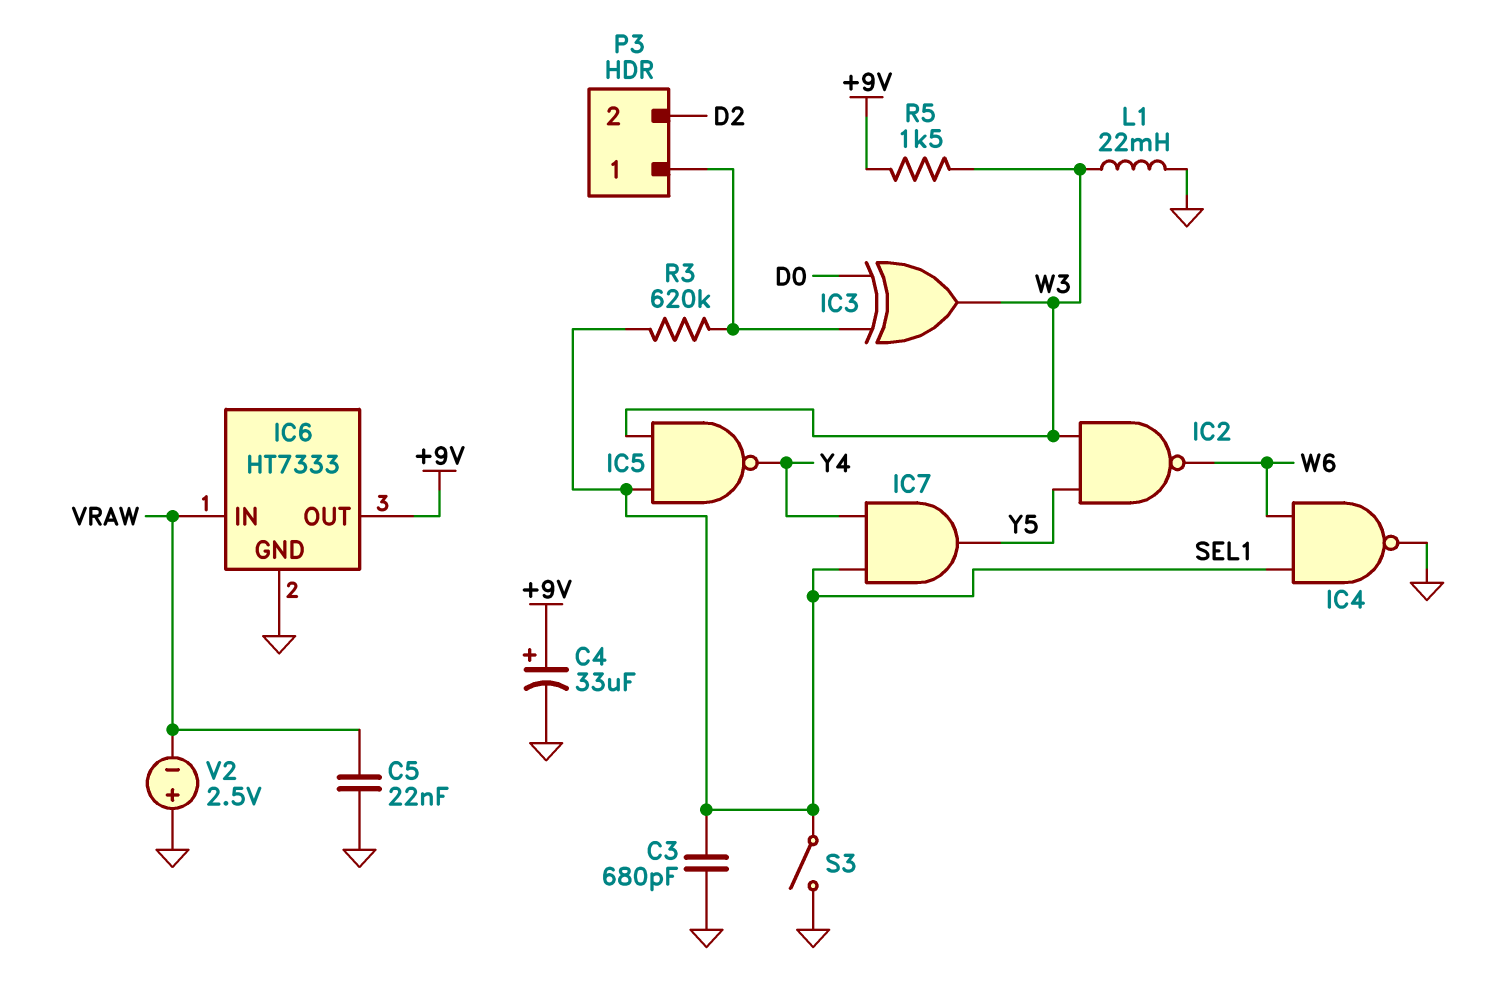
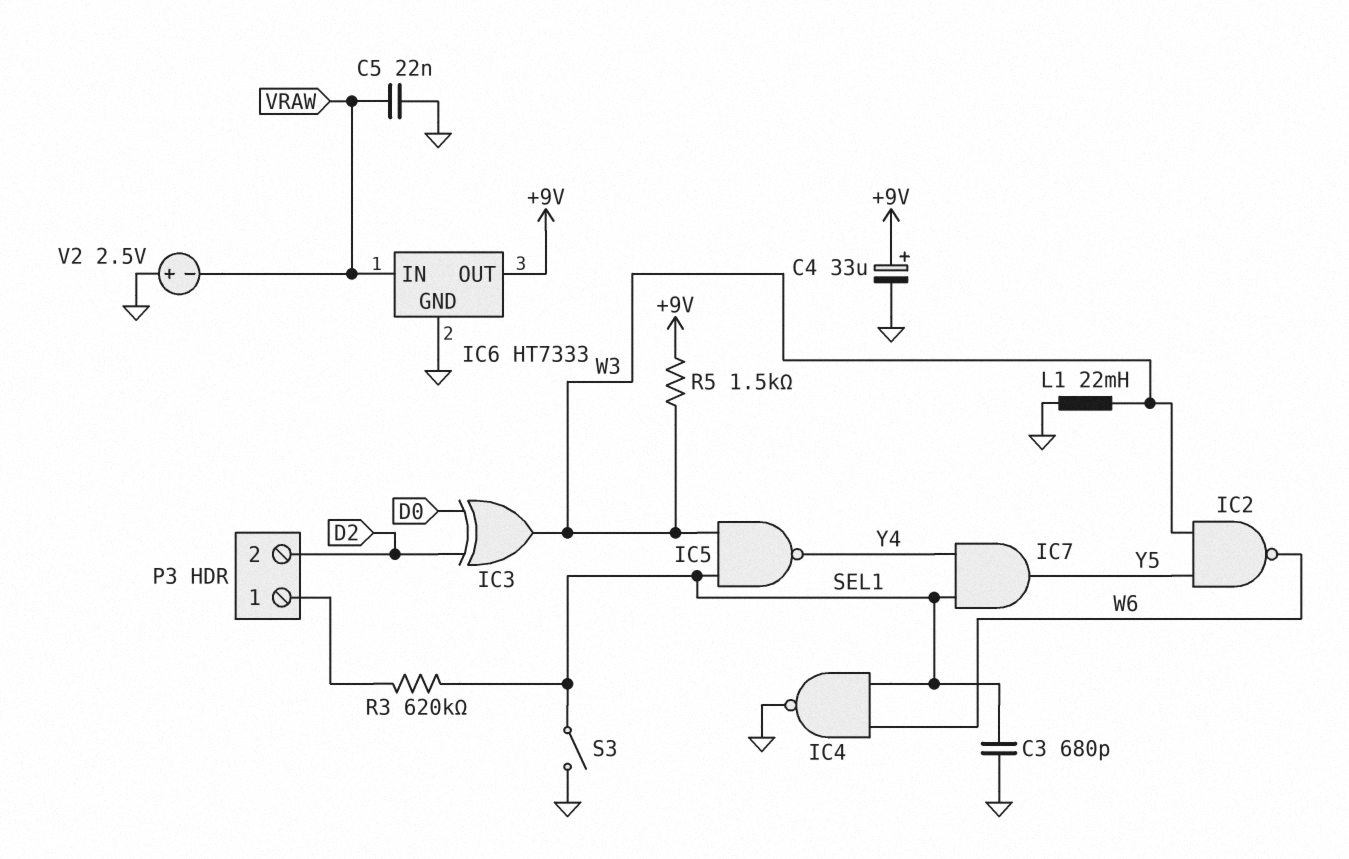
IC3: XOR (in D0, in P3/1, out W3) -> XOR (in D0, in D2, out W3)

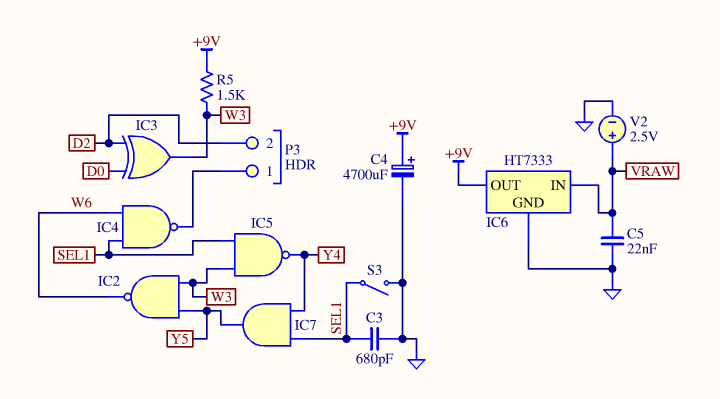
C4: 33uF (plus +9V, minus GND) -> 4700uF (plus +9V, minus GND)
IC4: NAND (in SEL1, in W6, out GND) -> NAND (in SEL1, in W6, out P3/1)
L1: 22mH (GND, W3) -> none
R3: 620k (P3/1, SEL1) -> none
V2: 2.5V (plus GND, minus VRAW) -> 2.5V (plus VRAW, minus GND)

